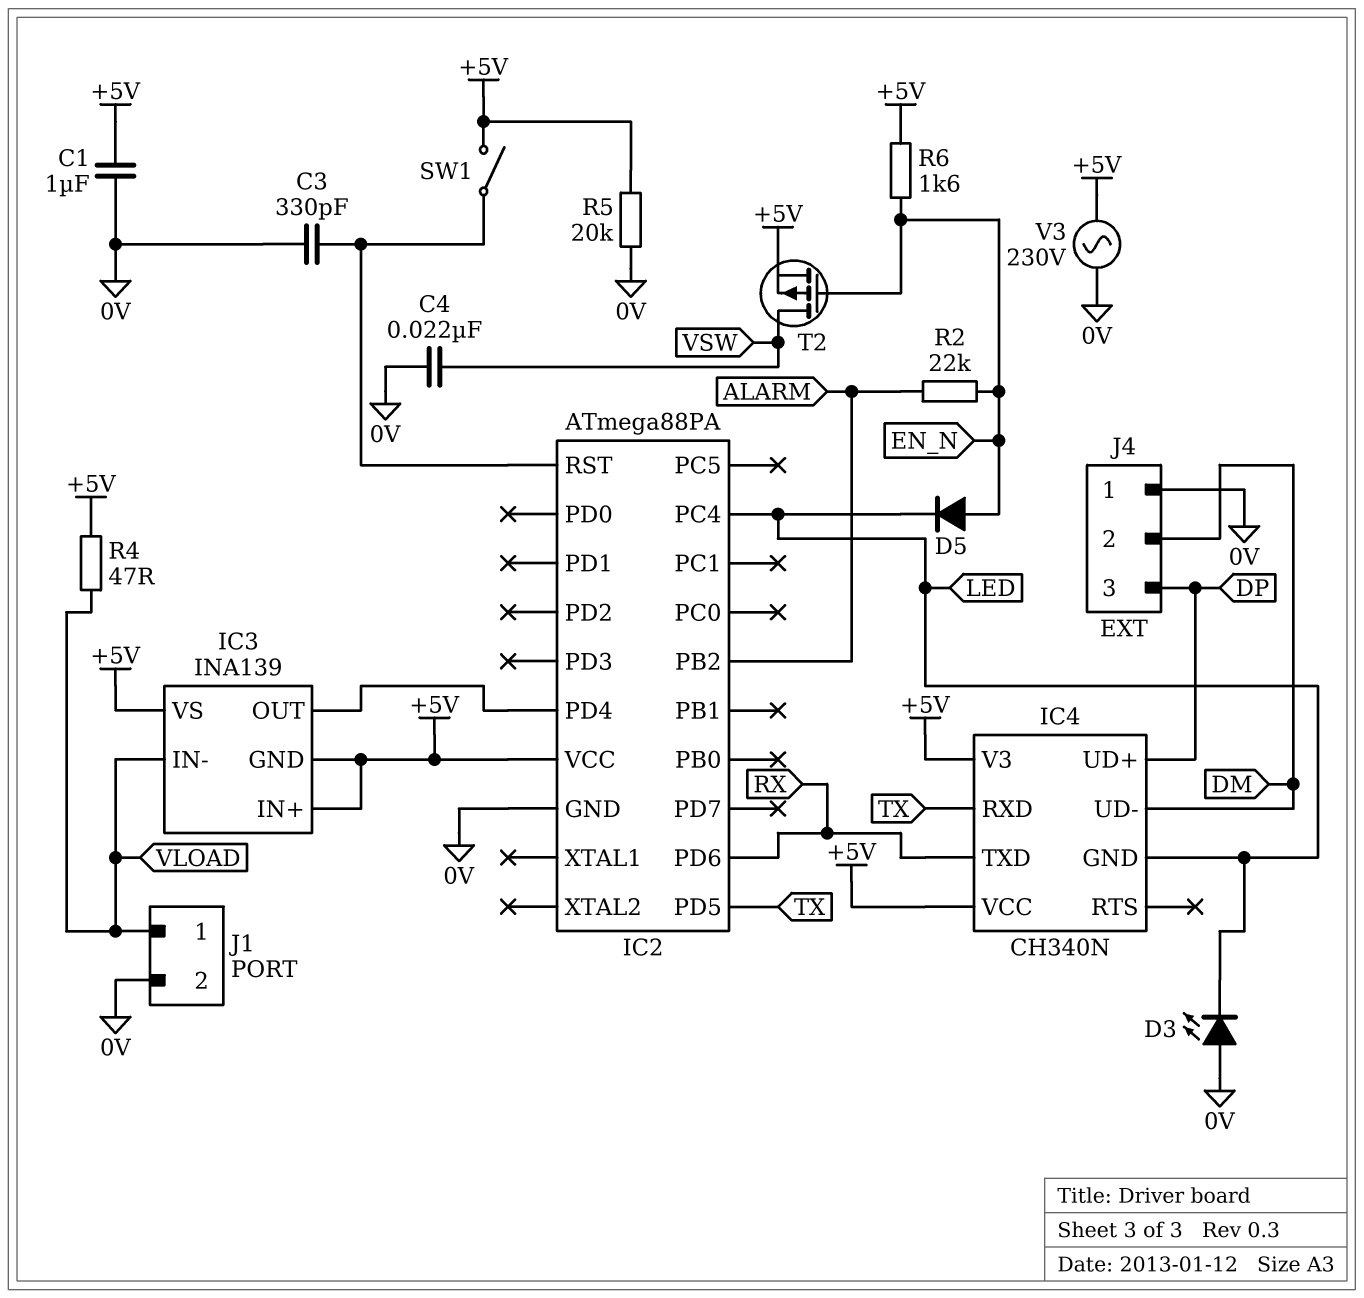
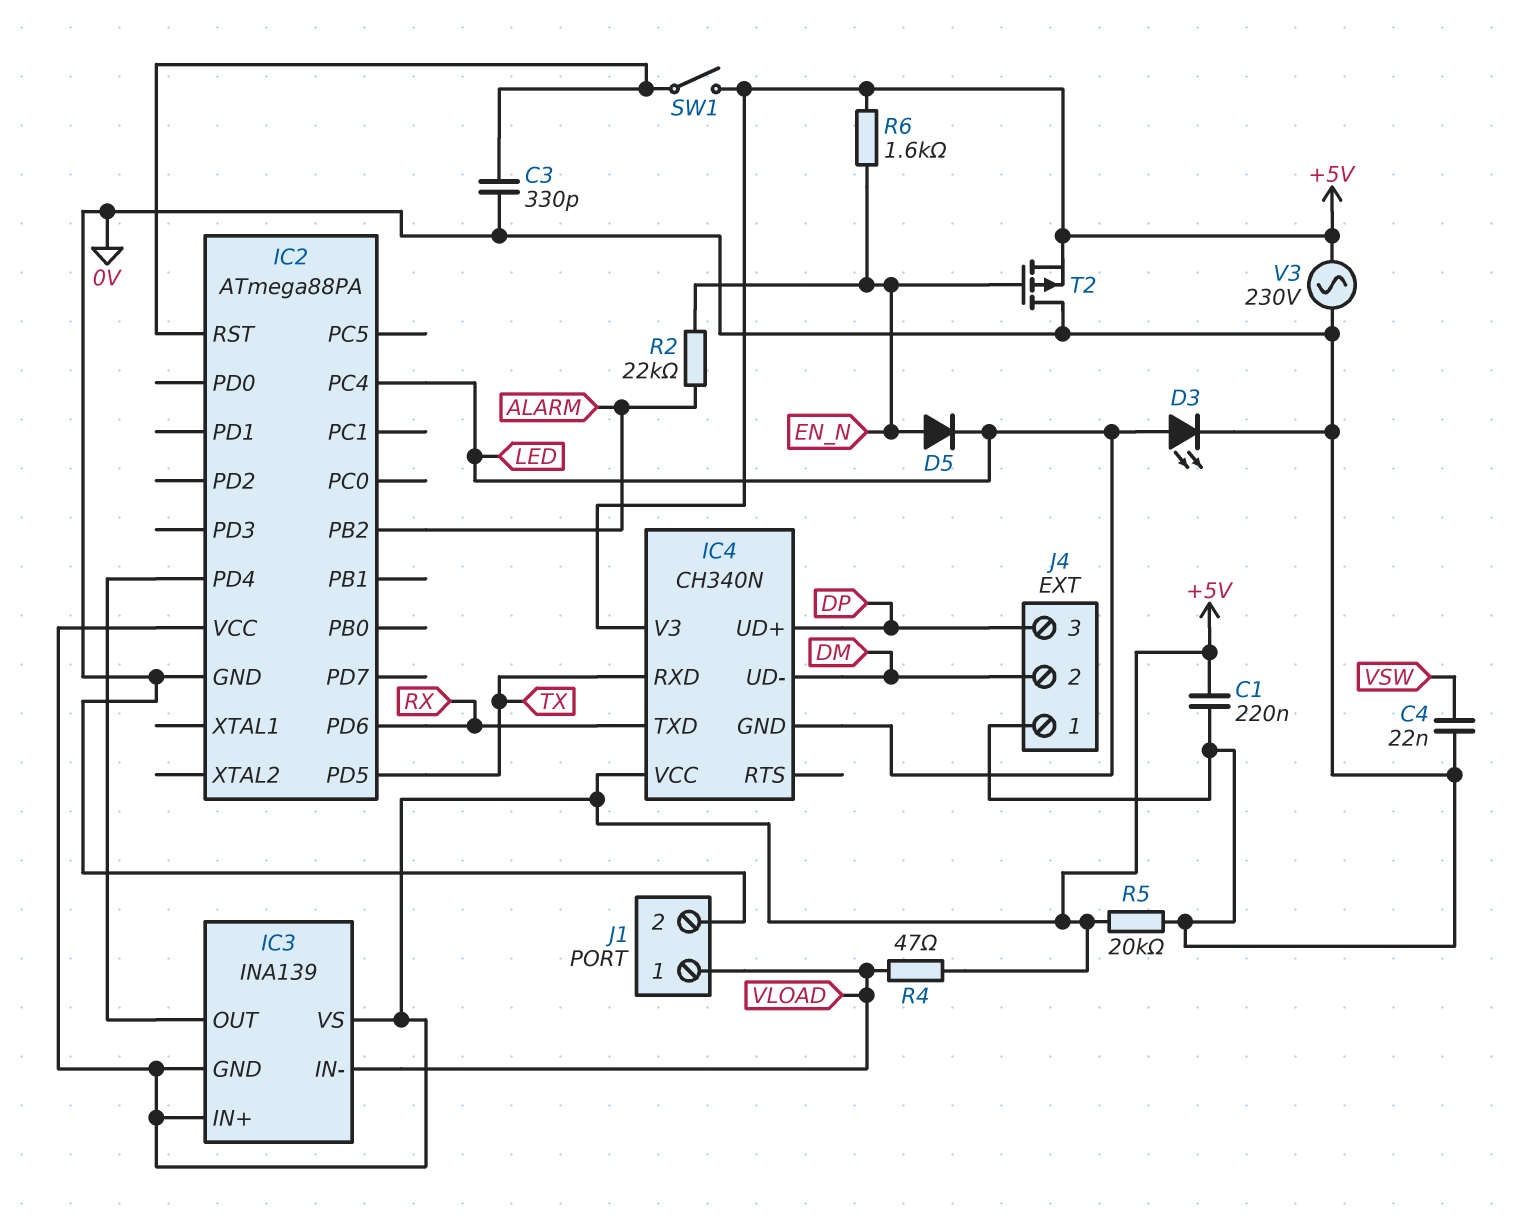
C1: 1uF (+5V, 0V) -> 220nF (+5V, 0V)
D3: LED (A 0V, K LED) -> LED (A LED, K 0V)
T2: PMOS (G EN_N, D VSW, S +5V) -> PMOS (G EN_N, D 0V, S +5V)

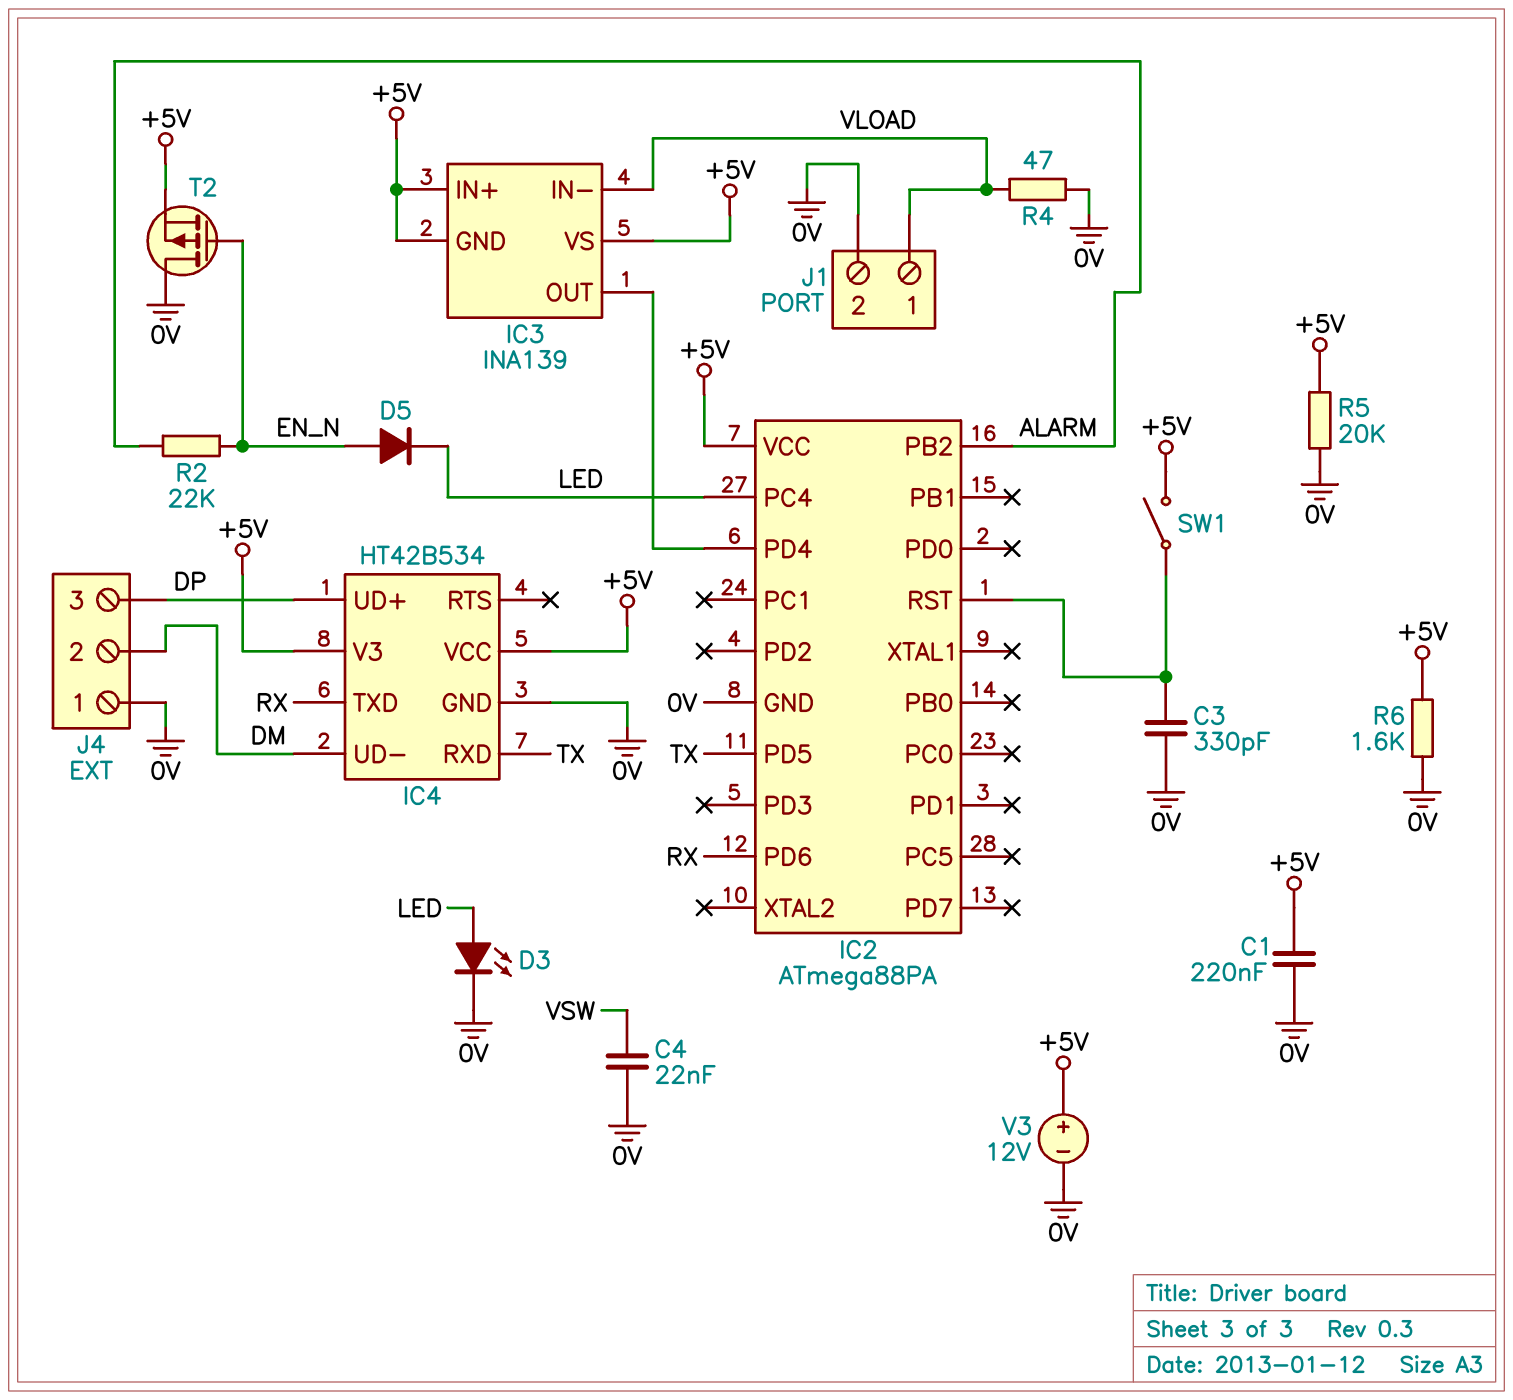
IC4: CH340N -> HT42B534
IC4 pin GND: LED -> 0V
R4: 47 (+5V, VLOAD) -> 47 (0V, VLOAD)
R6: 1.6k (+5V, EN_N) -> 1.6k (+5V, 0V)
V3: AC 230V (+5V, 0V) -> 12V (plus +5V, minus 0V)

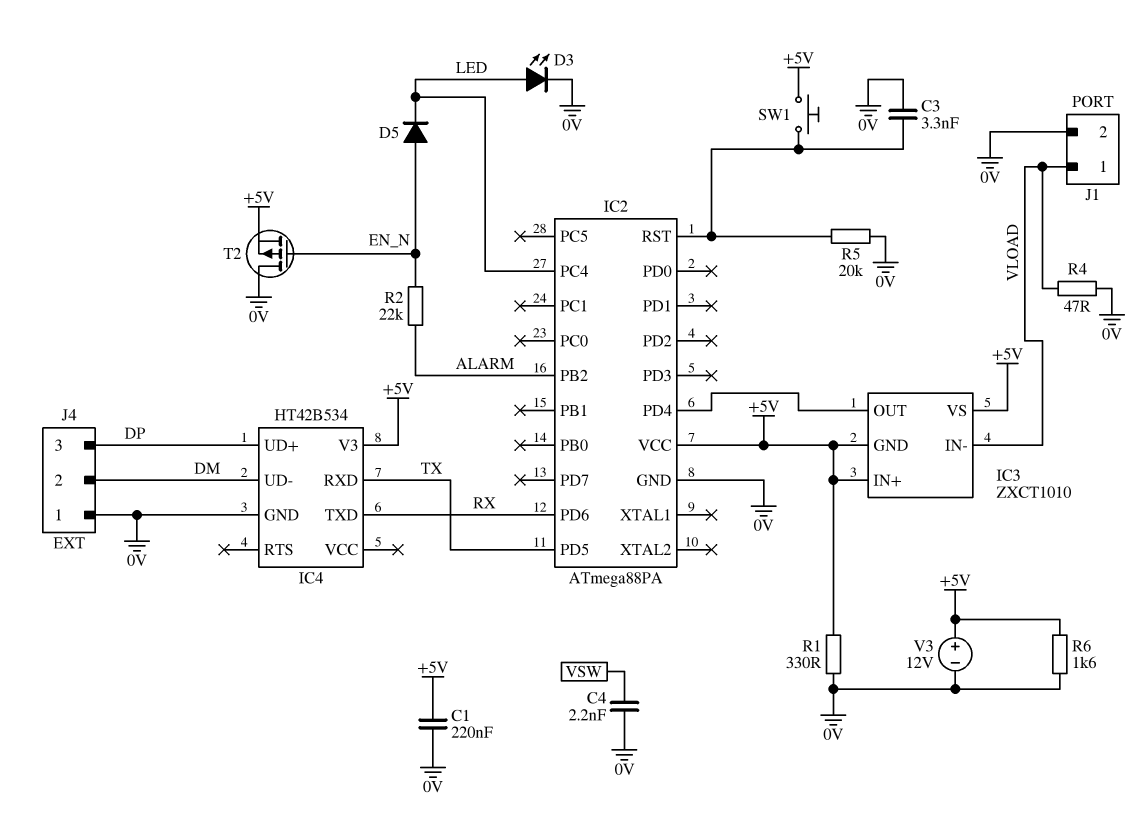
C3: 330pF (0V, IC2/RST) -> 3.3nF (0V, IC2/RST)
C4: 22nF (0V, VSW) -> 2.2nF (0V, VSW)
IC3: INA139 -> ZXCT1010
IC4 pin VCC: +5V -> none
R1: none -> 330 (+5V, 0V)
R5: 20k (+5V, 0V) -> 20k (0V, IC2/RST)
SW1: switch (+5V, IC2/RST) -> button (+5V, IC2/RST)

